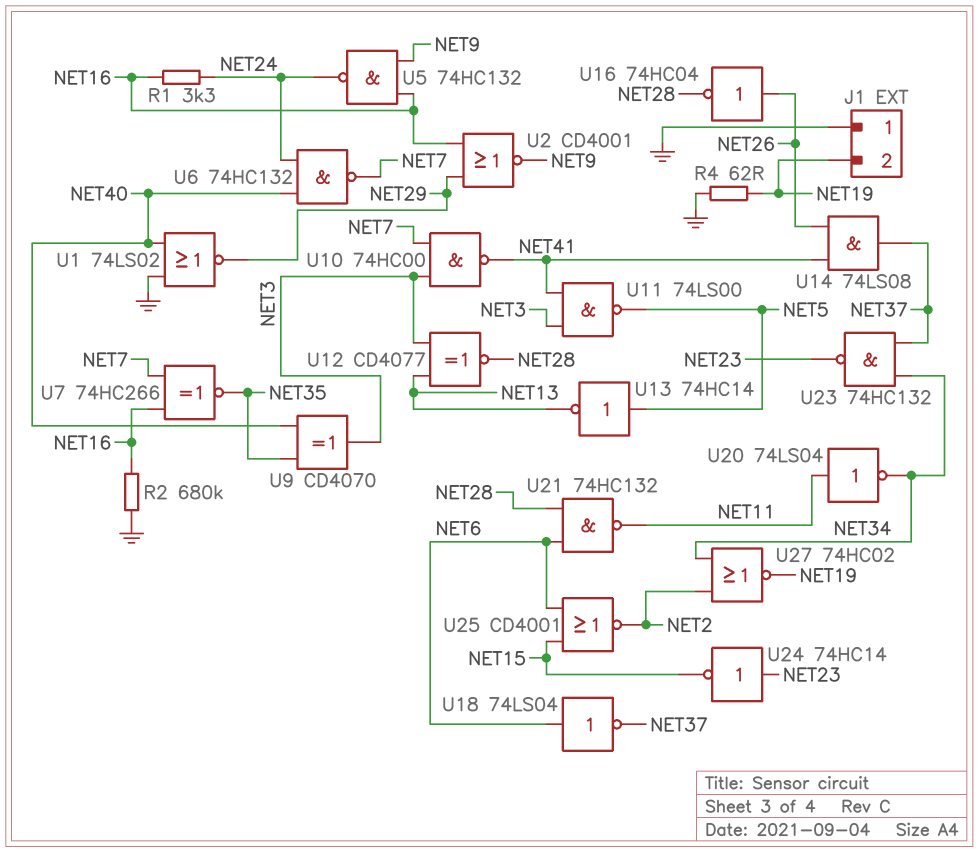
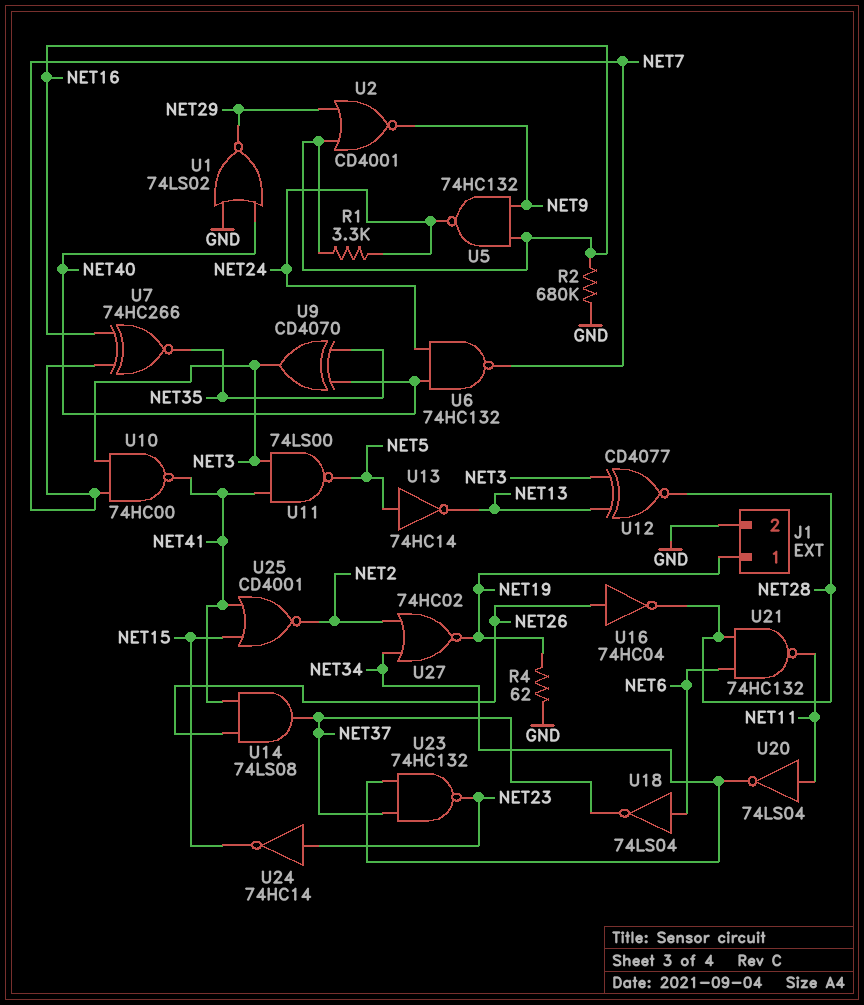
J1 pin 1: GND -> NET19
J1 pin 2: NET19 -> GND
U25: NOR CD4001 (in NET6, in NET15, out NET2) -> NOR CD4001 (in NET15, in NET41, out NET2)

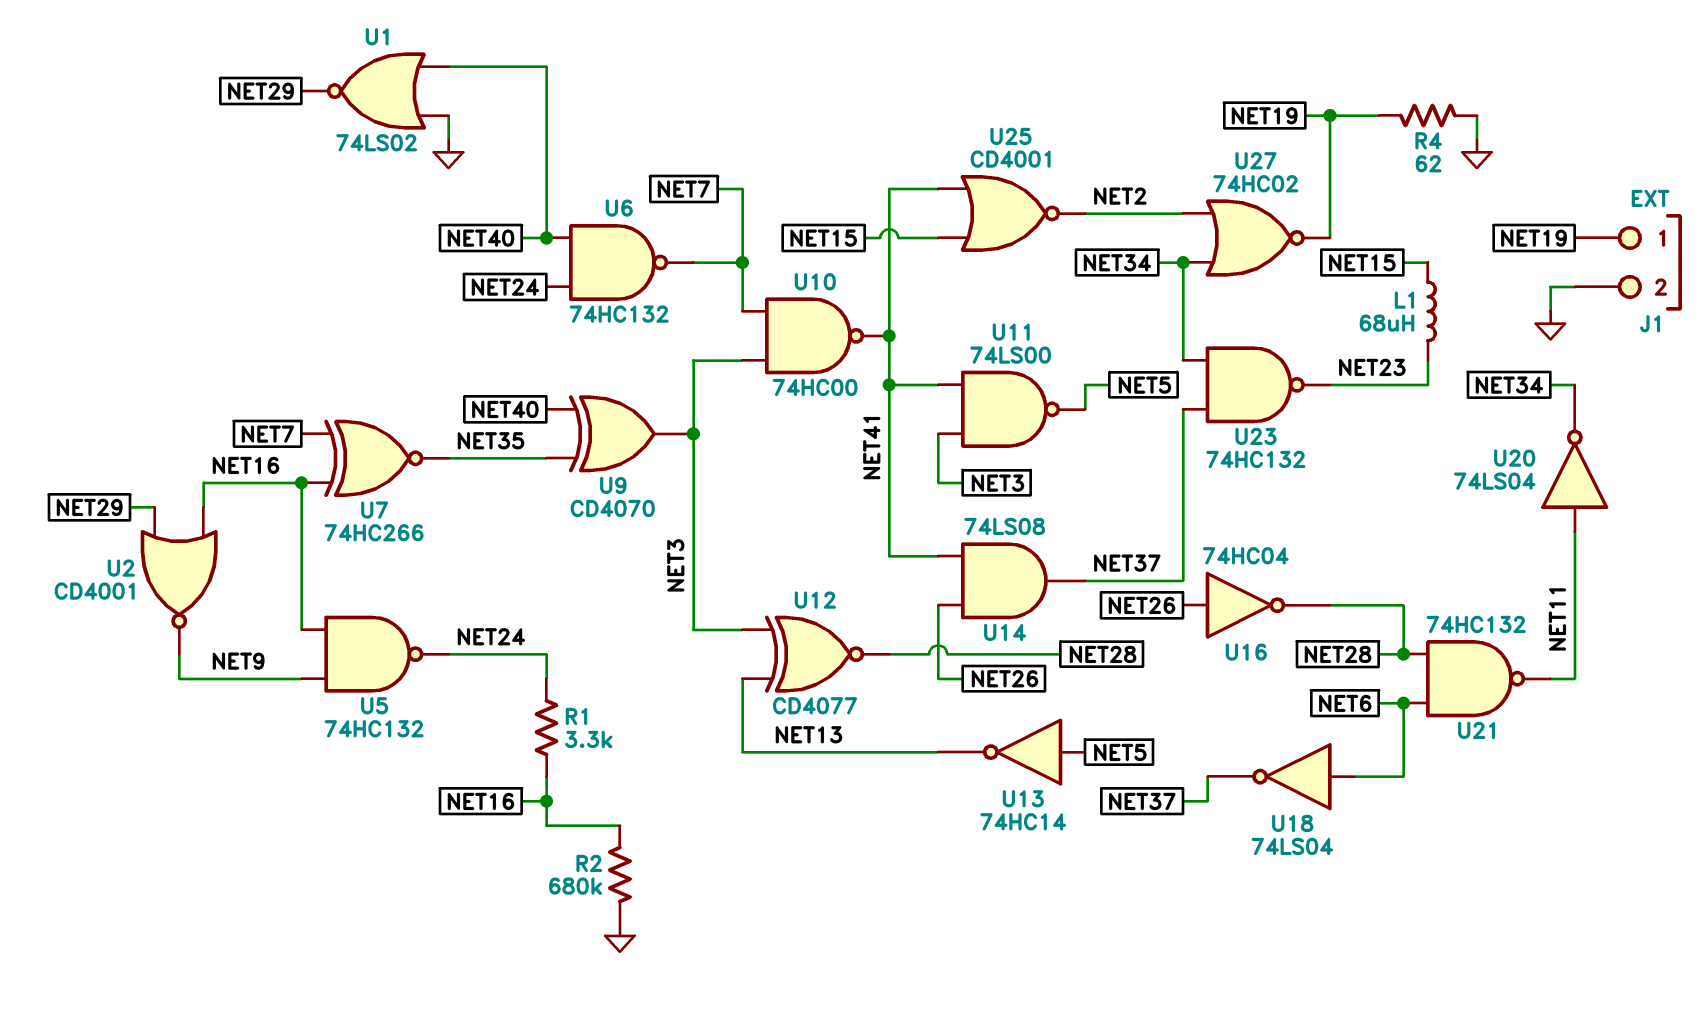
L1: none -> 68uH (NET15, NET23)
U24: NOT 74HC14 (in NET23, out NET15) -> none

